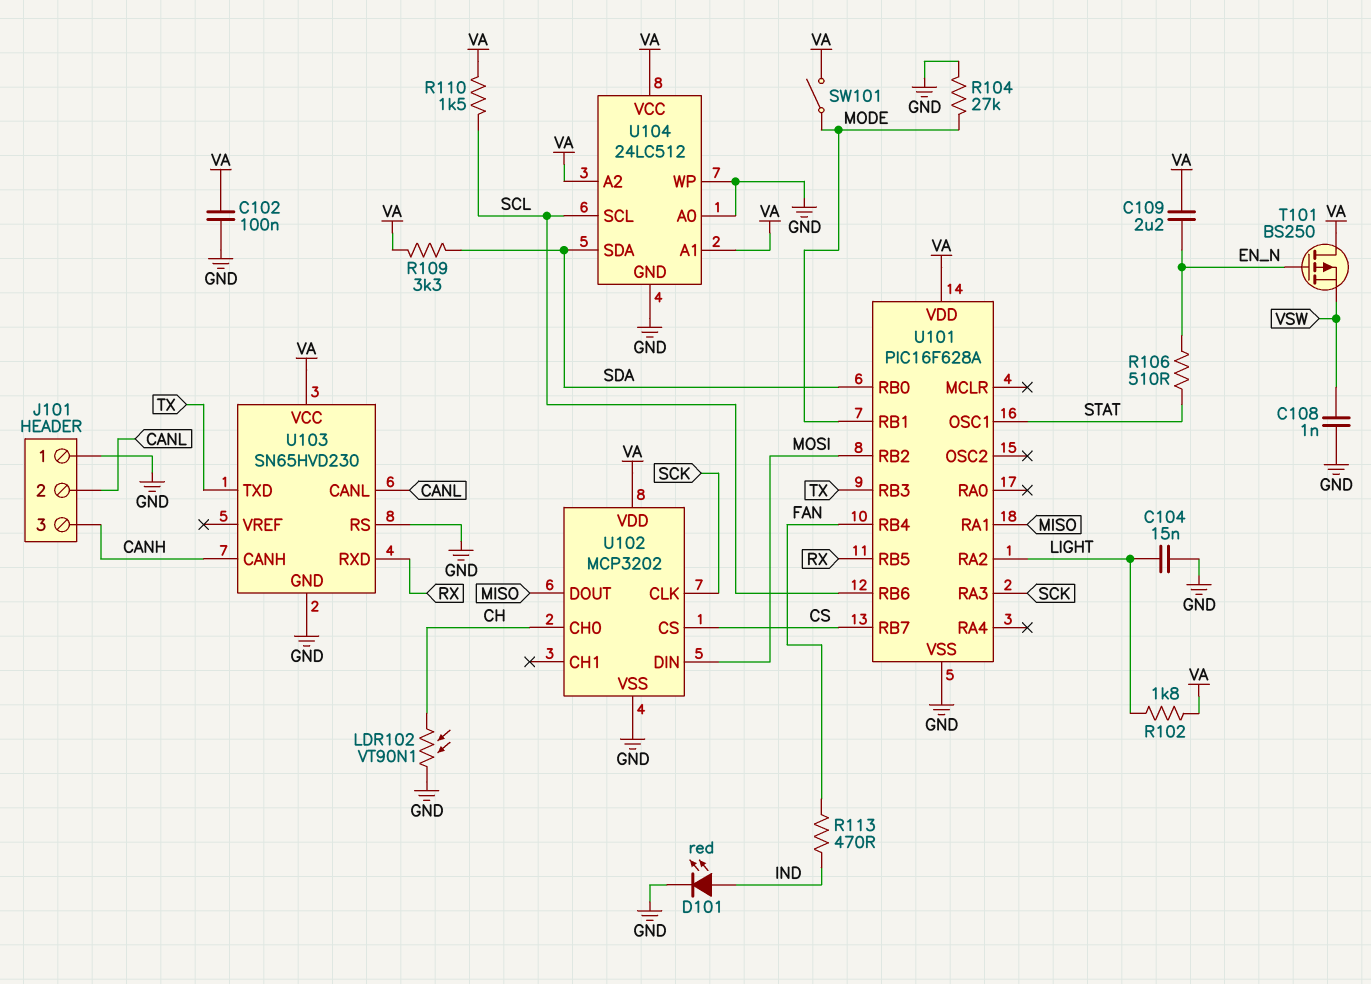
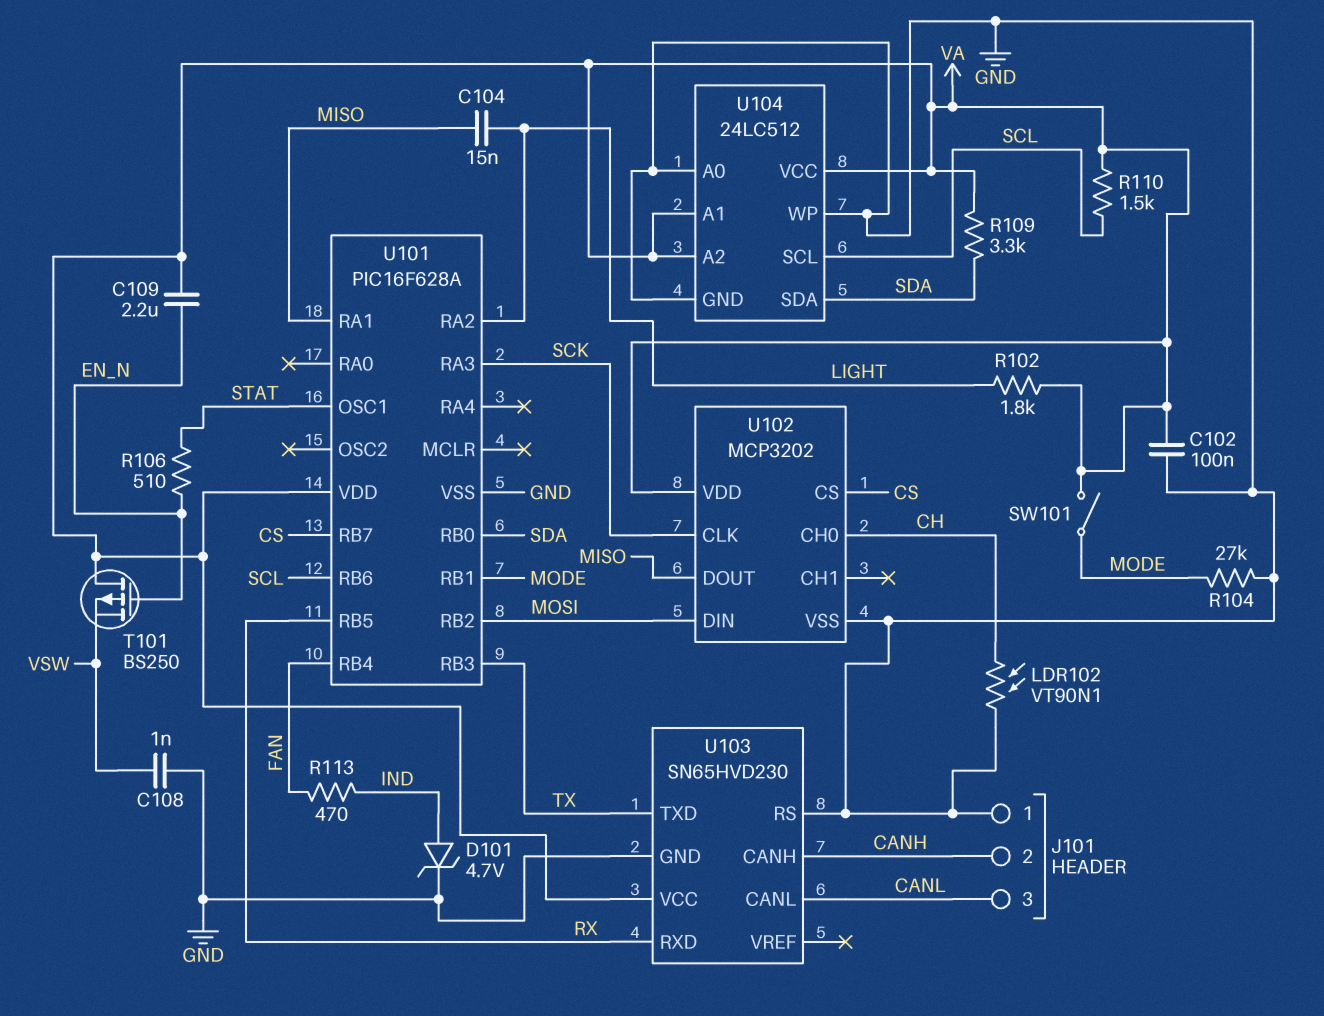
C104: 15nF (GND, LIGHT) -> 15nF (LIGHT, MISO)
D101: LED red (A IND, K GND) -> zener 4.7V (A IND, K GND)
J101 pin 2: CANL -> CANH
J101 pin 3: CANH -> CANL

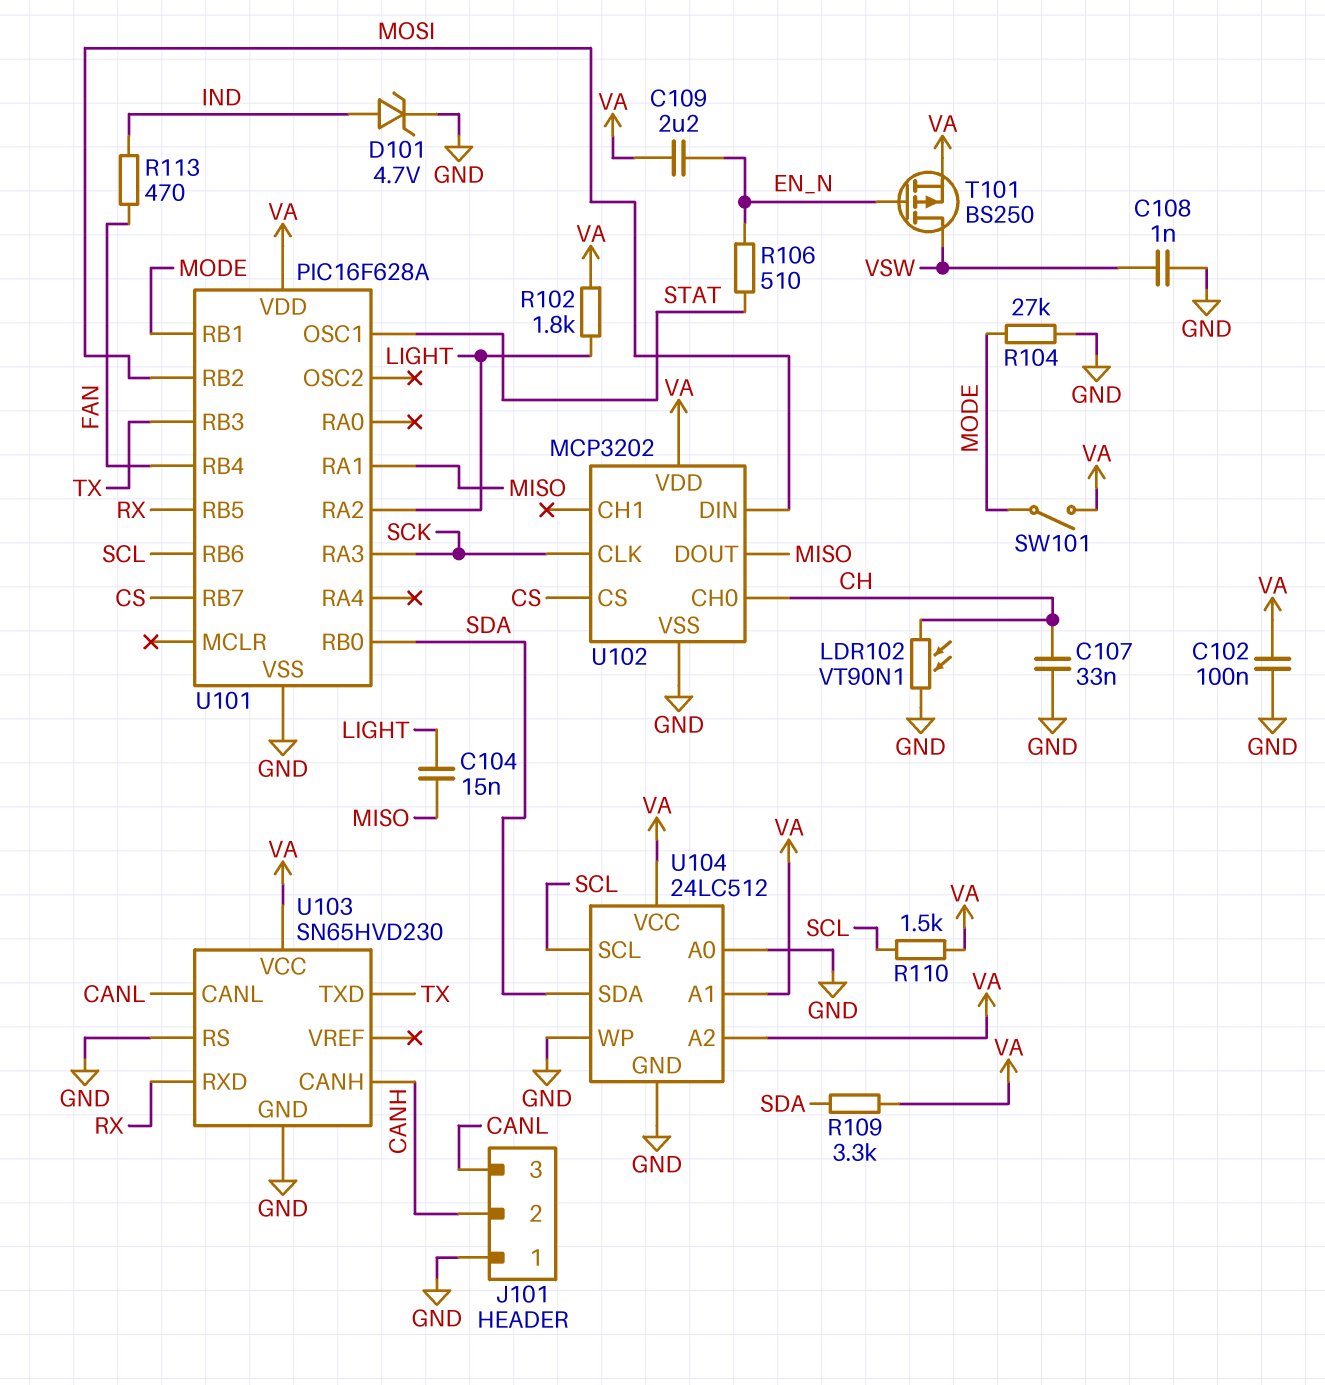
C107: none -> 33nF (CH, GND)
T101: PMOS BS250 (G EN_N, D VA, S VSW) -> PMOS BS250 (G EN_N, D VSW, S VA)

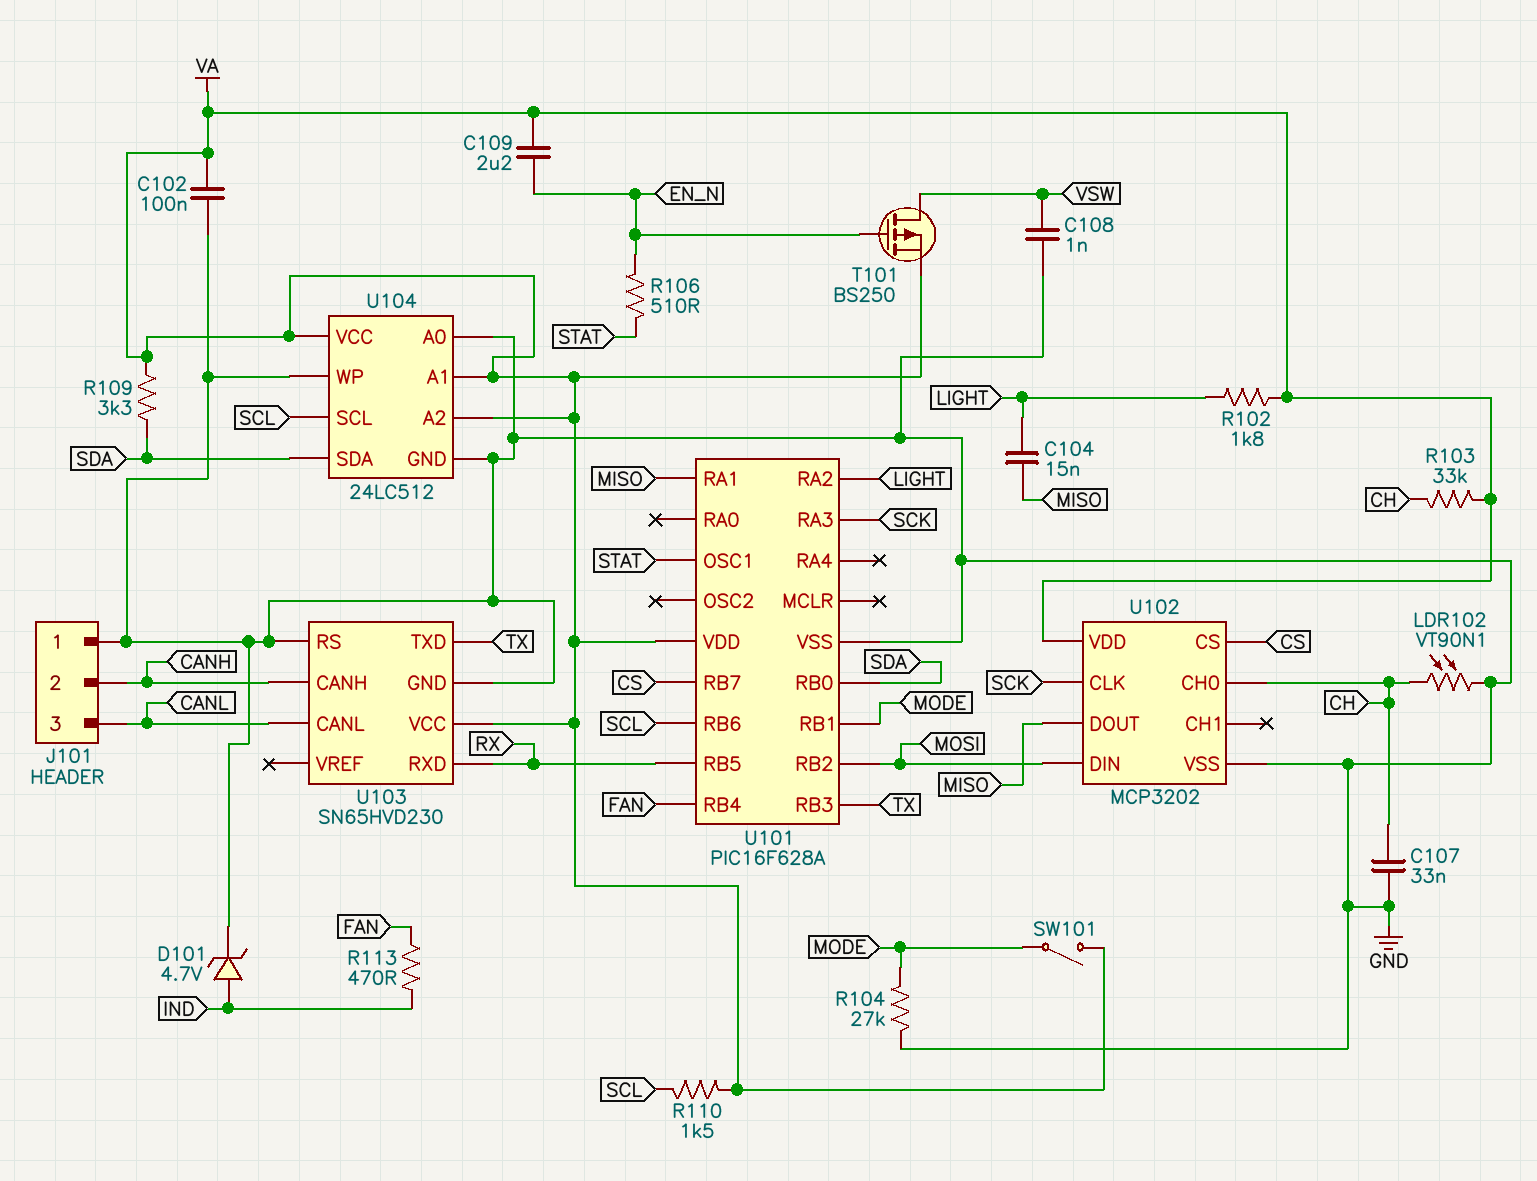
R103: none -> 33k (CH, VA)

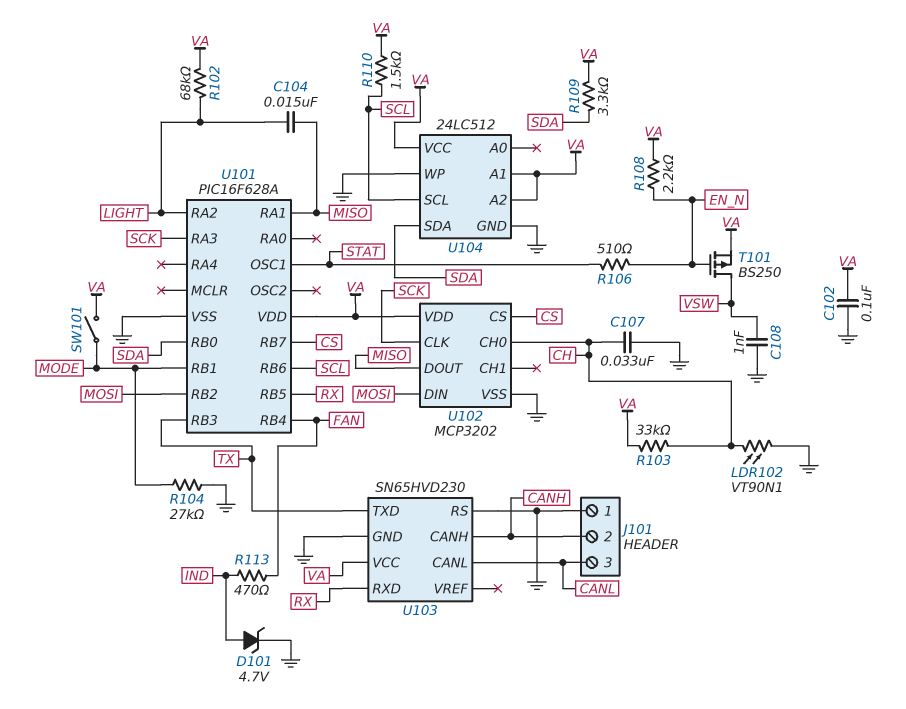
C109: 2.2uF (EN_N, VA) -> none
R102: 1.8k (LIGHT, VA) -> 68k (LIGHT, VA)
R108: none -> 2.2k (EN_N, VA)
U104 pin A0: GND -> none

